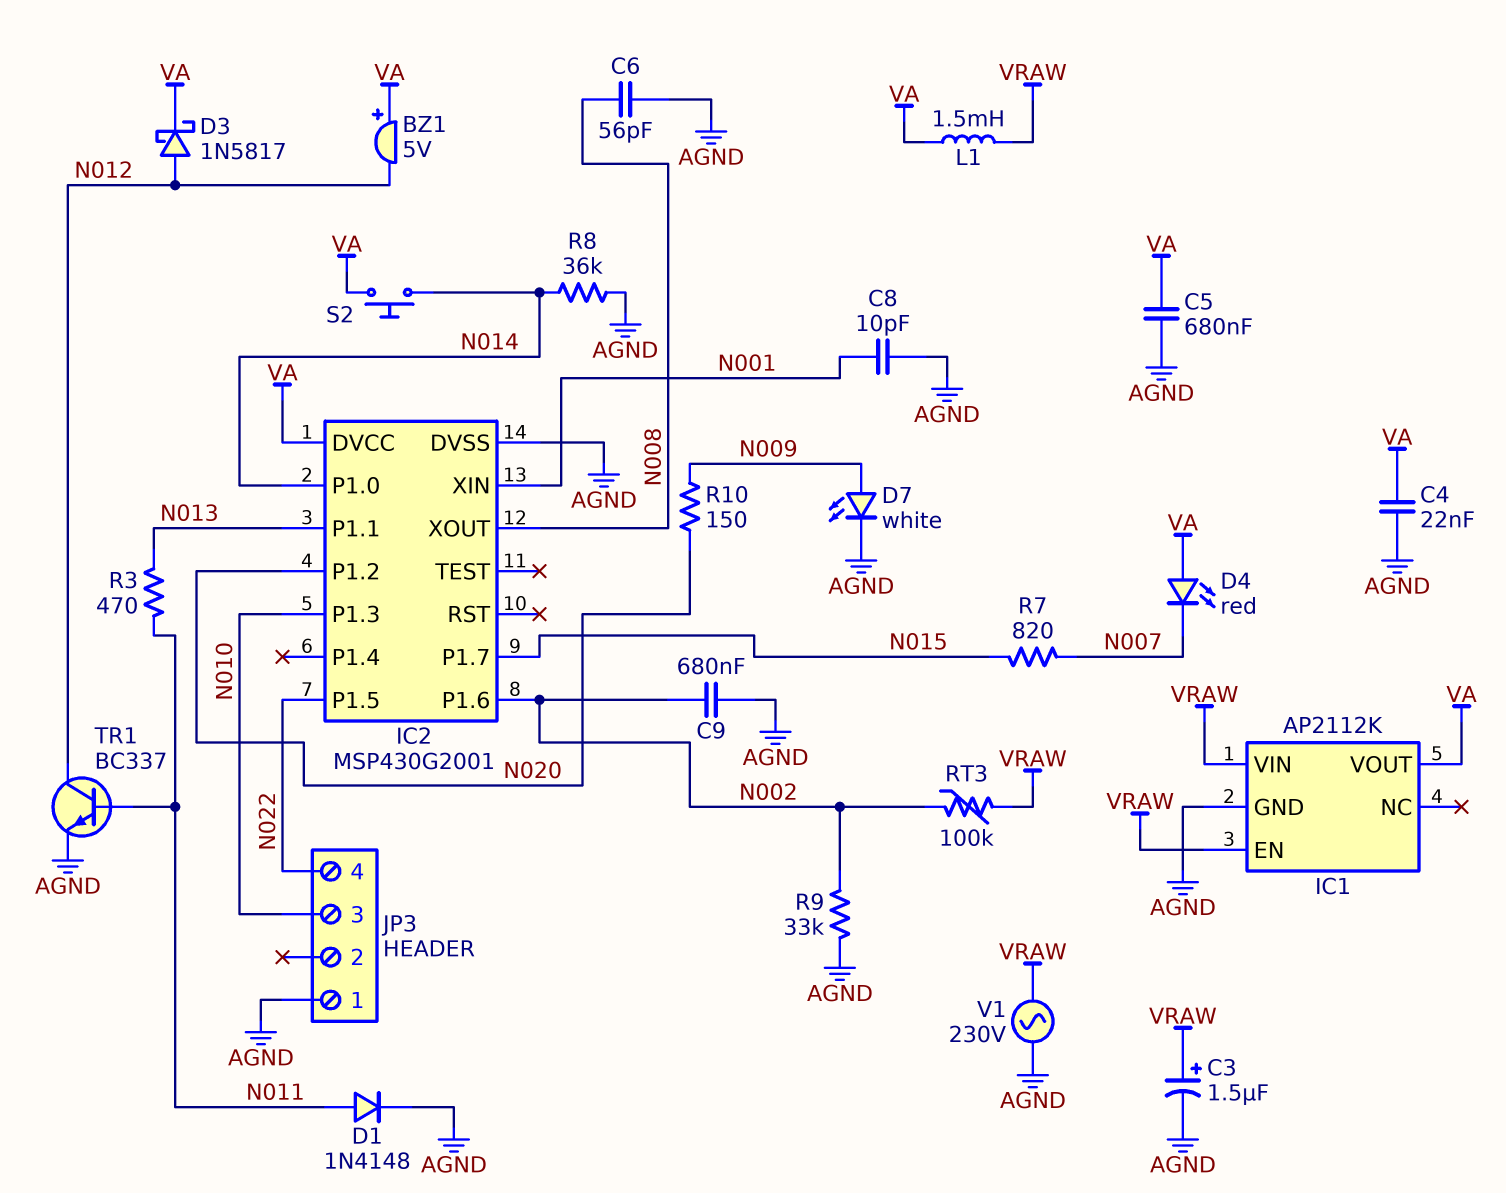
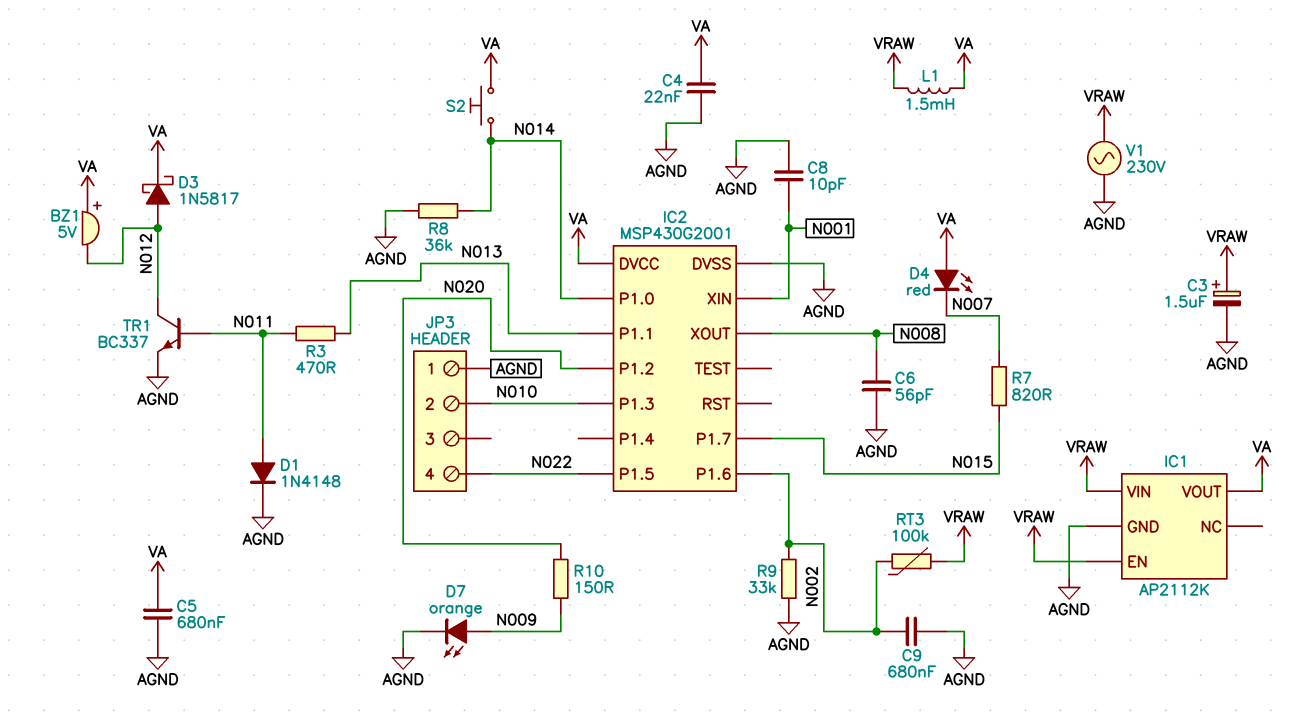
D7: LED white (A N009, K AGND) -> LED orange (A N009, K AGND)
JP3 pin 2: none -> N010
JP3 pin 3: N010 -> none

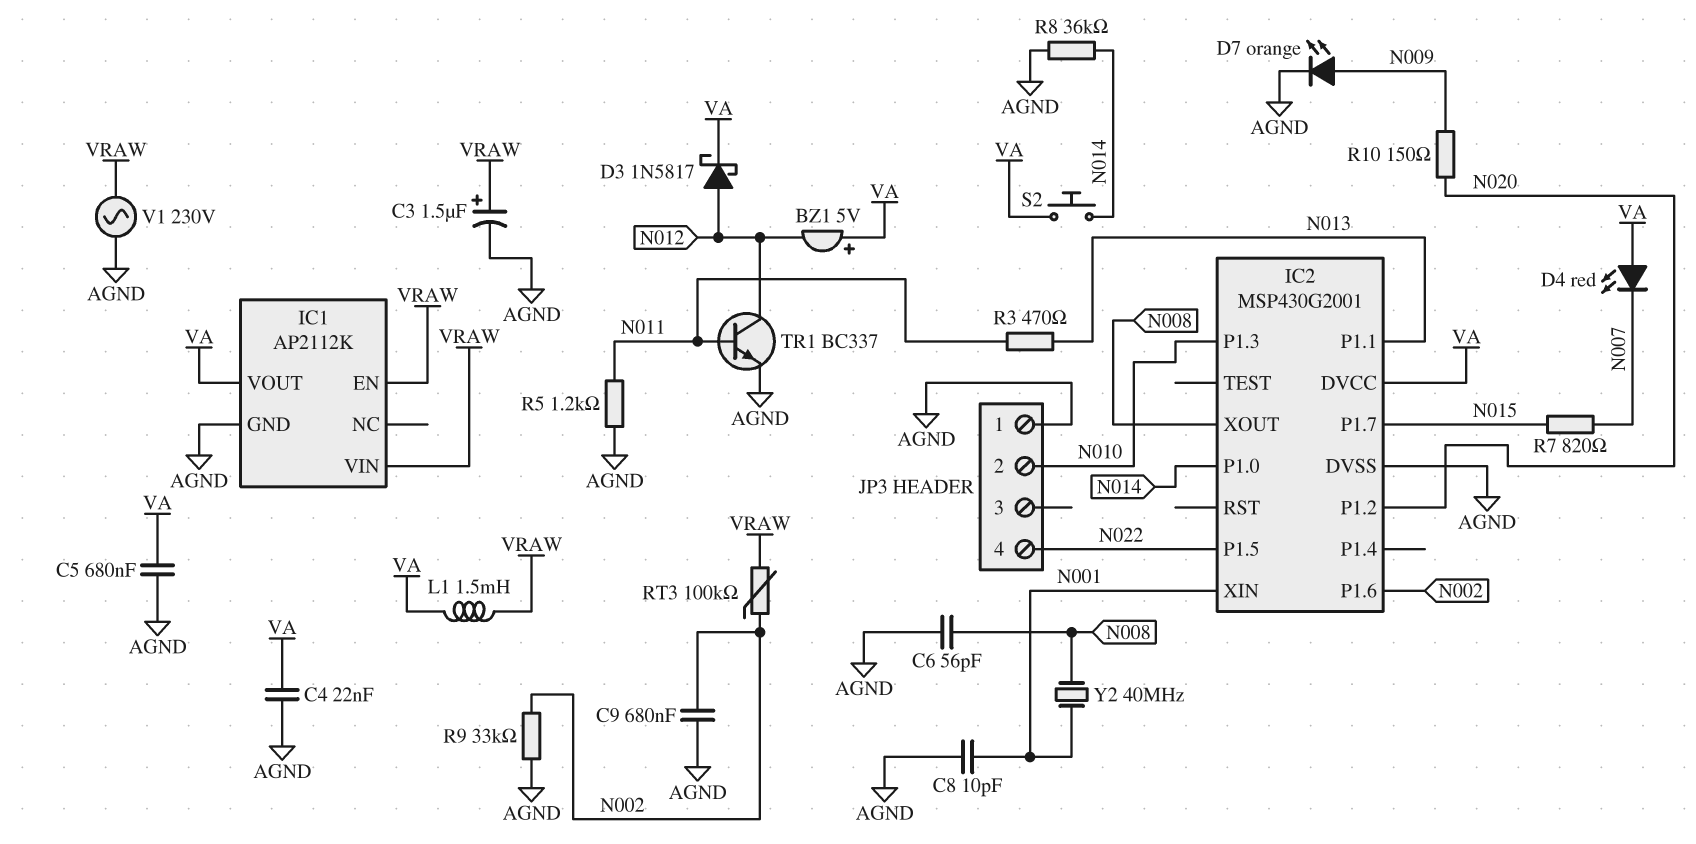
D1: diode 1N4148 (A N011, K AGND) -> none
R5: none -> 1.2k (AGND, N011)
Y2: none -> 40MHz (N001, N008)

